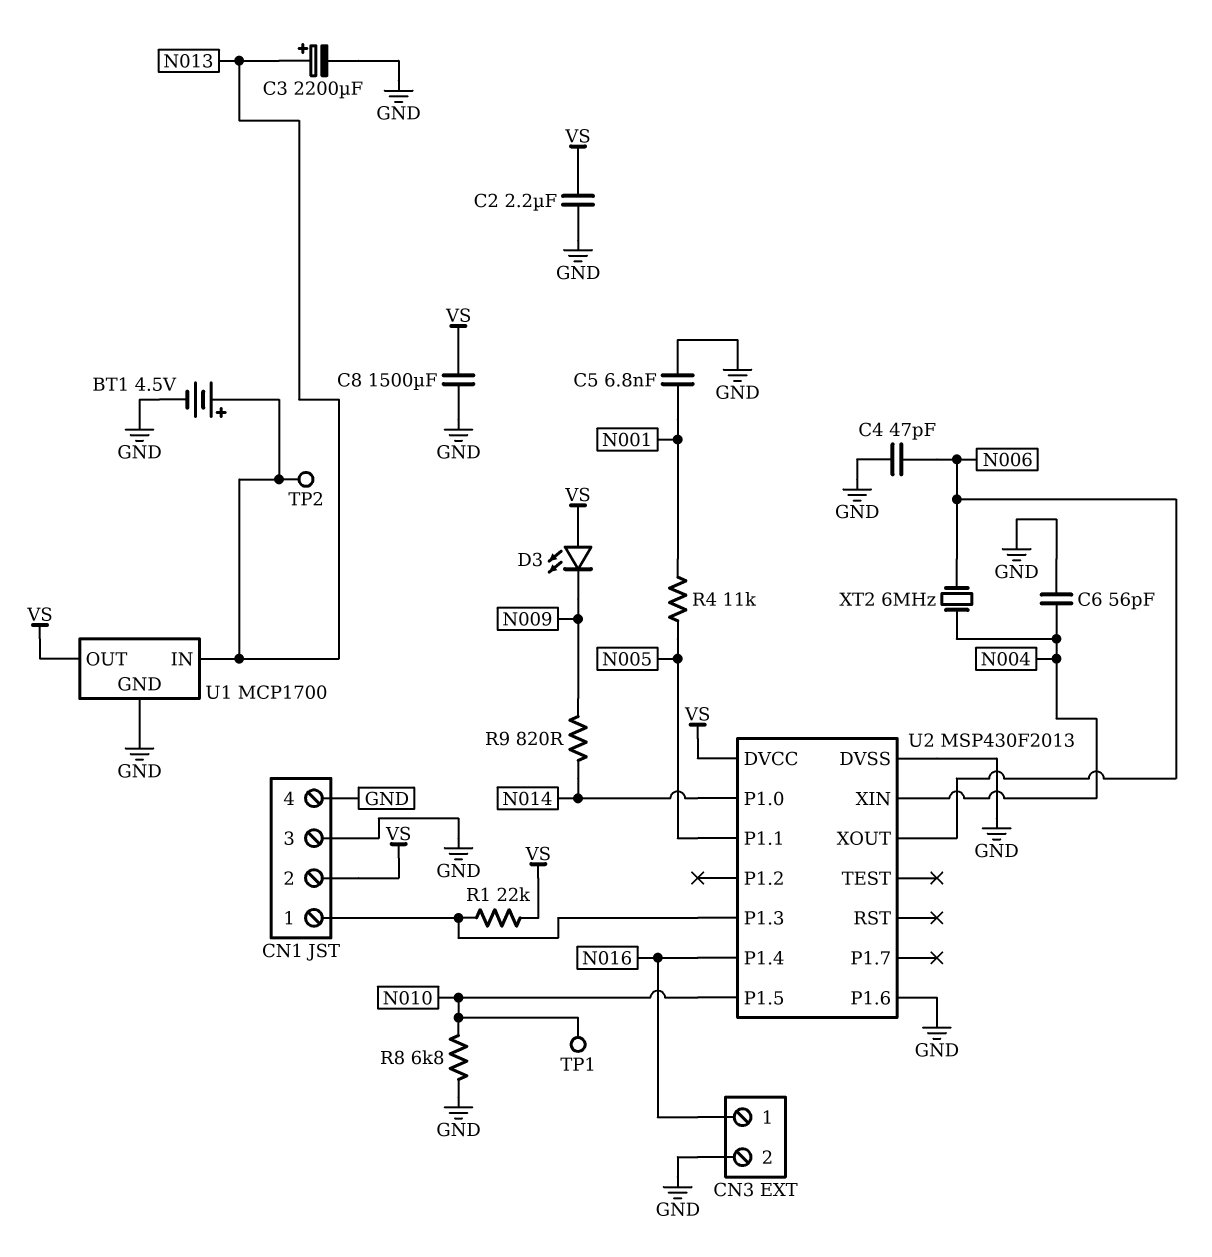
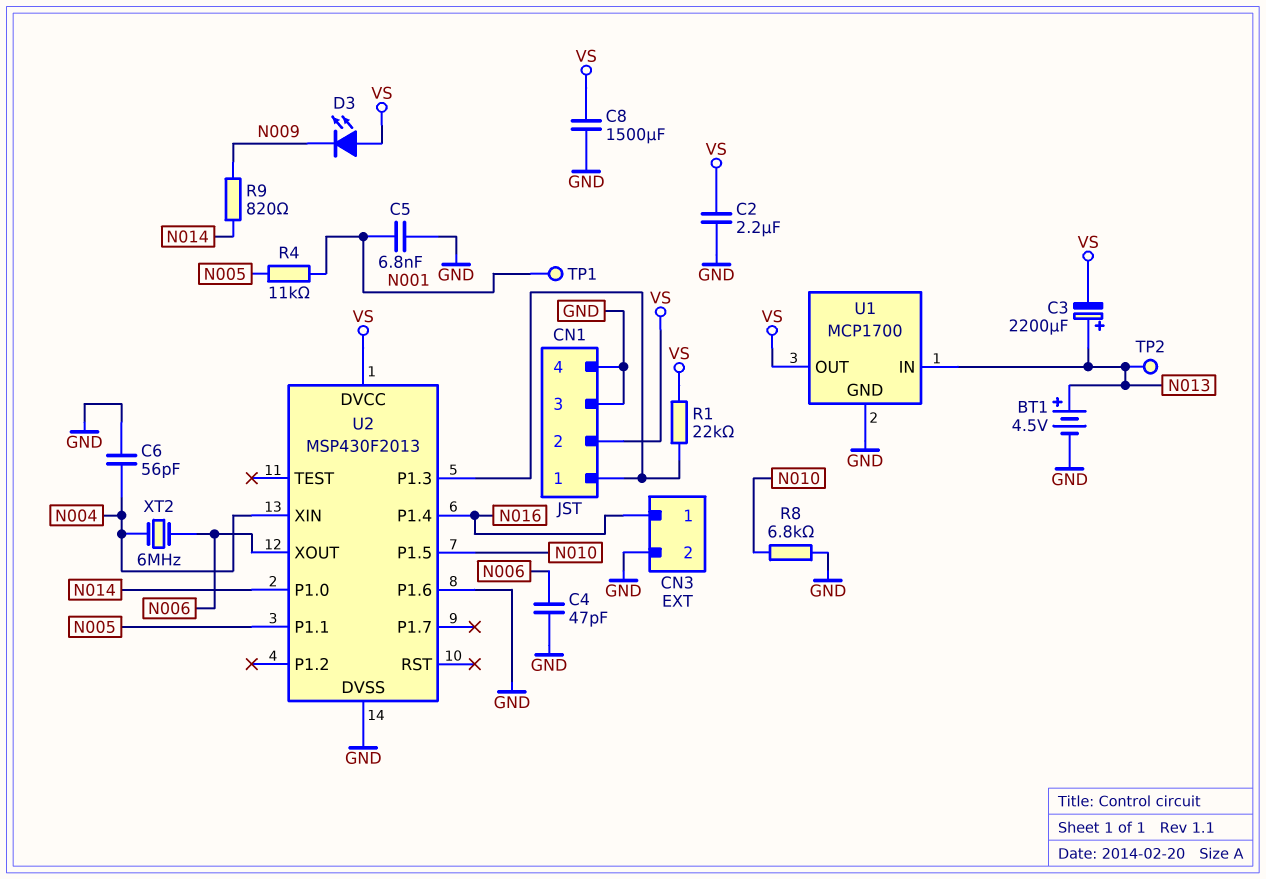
C3: 2200uF (plus N013, minus GND) -> 2200uF (plus N013, minus VS)
TP1: test point (N010) -> test point (N001)

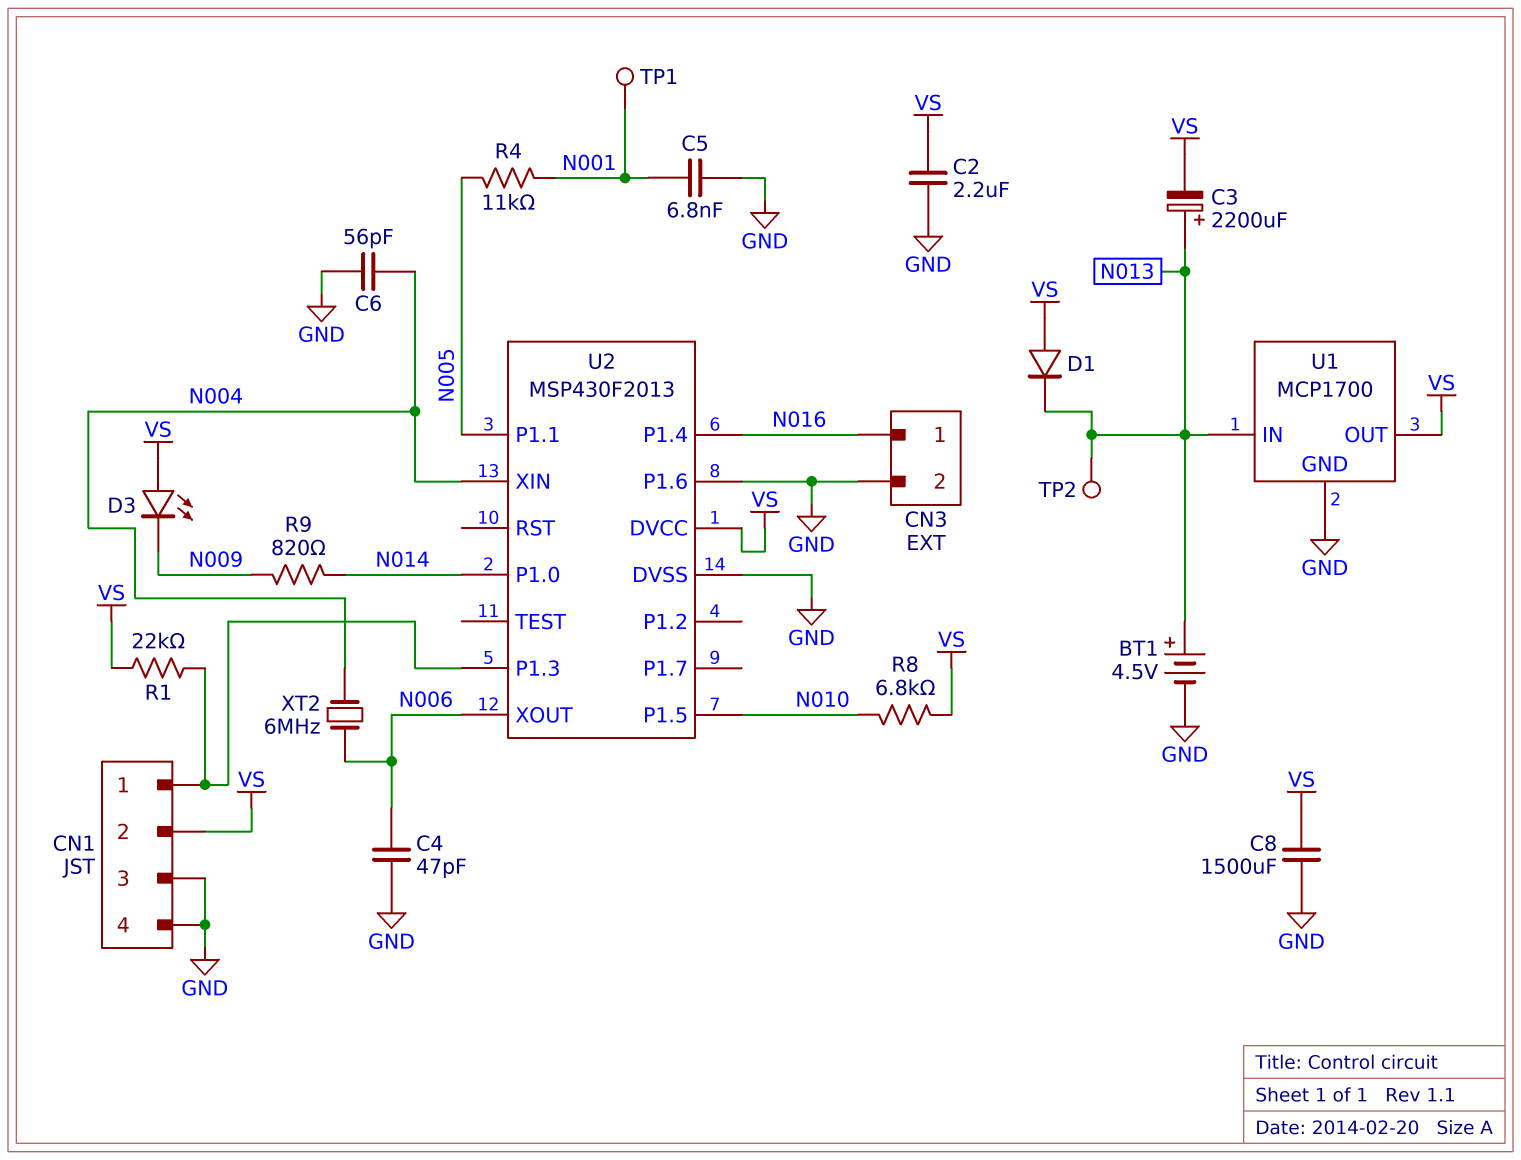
D1: none -> diode (A VS, K N013)
R8: 6.8k (GND, N010) -> 6.8k (N010, VS)

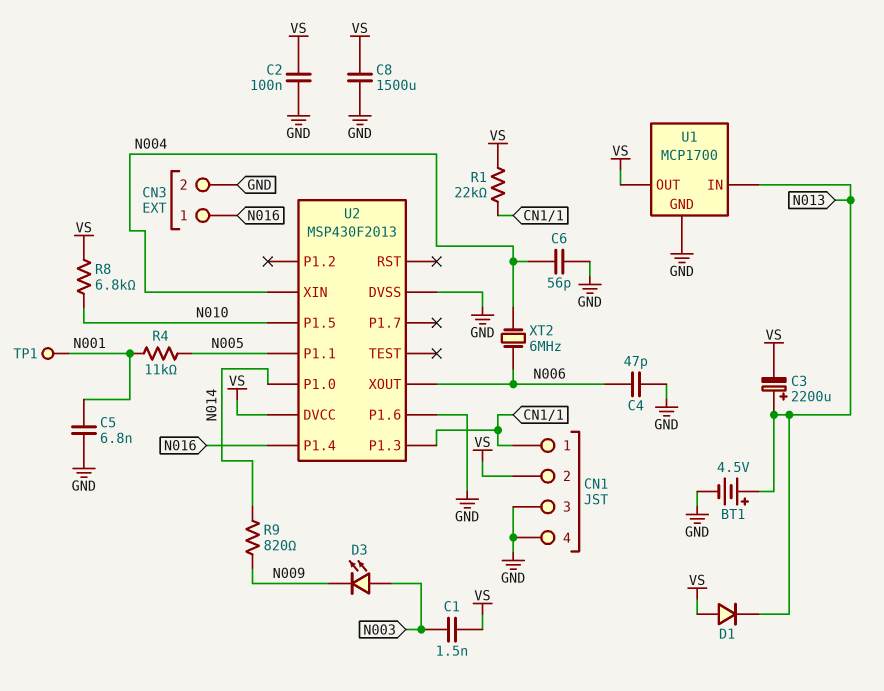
C1: none -> 1.5nF (N003, VS)
C2: 2.2uF (GND, VS) -> 100nF (GND, VS)
D3: LED (A VS, K N009) -> LED (A N003, K N009)
TP2: test point (N013) -> none

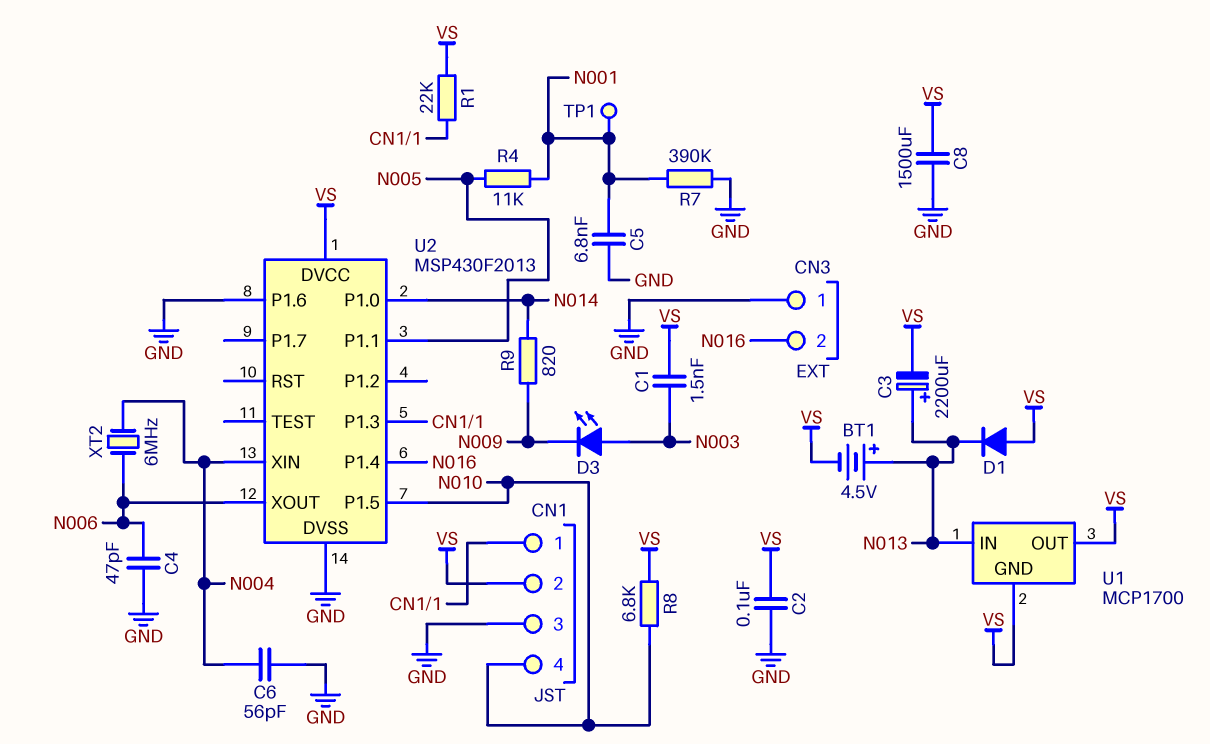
BT1: 4.5V (plus N013, minus GND) -> 4.5V (plus N013, minus VS)
CN1 pin 4: GND -> N010
CN3 pin 1: N016 -> GND
CN3 pin 2: GND -> N016
R7: none -> 390k (GND, N001)
U1 pin GND: GND -> VS

